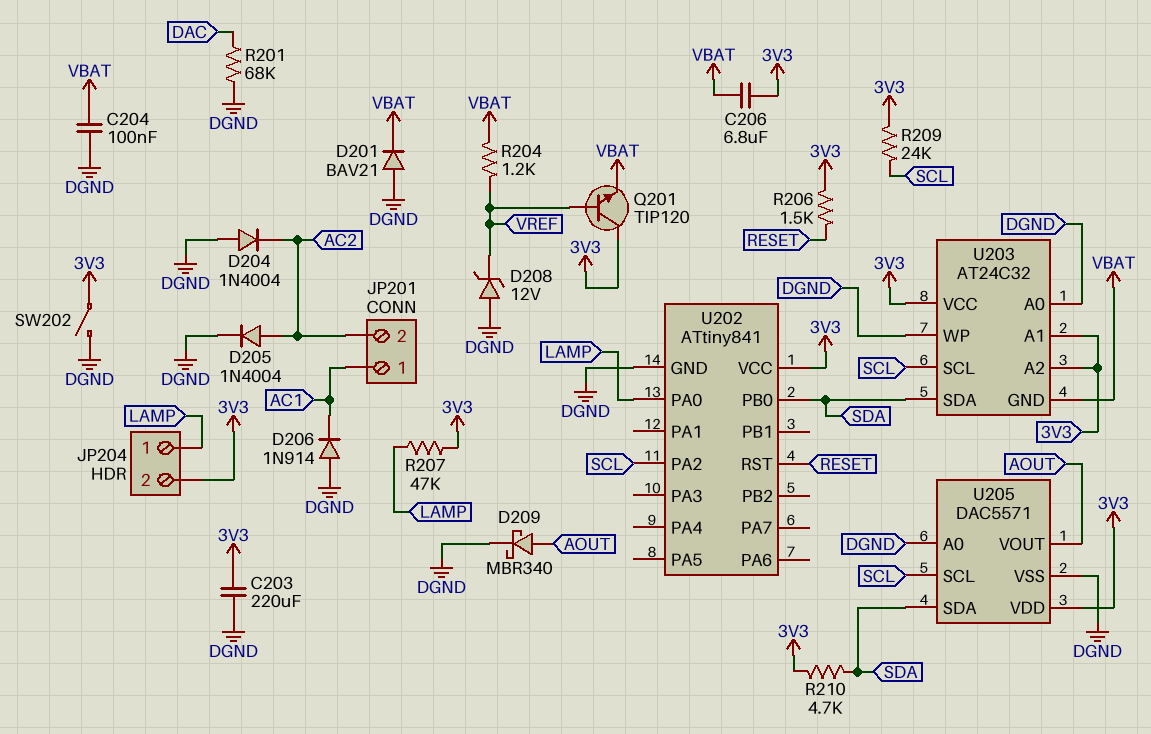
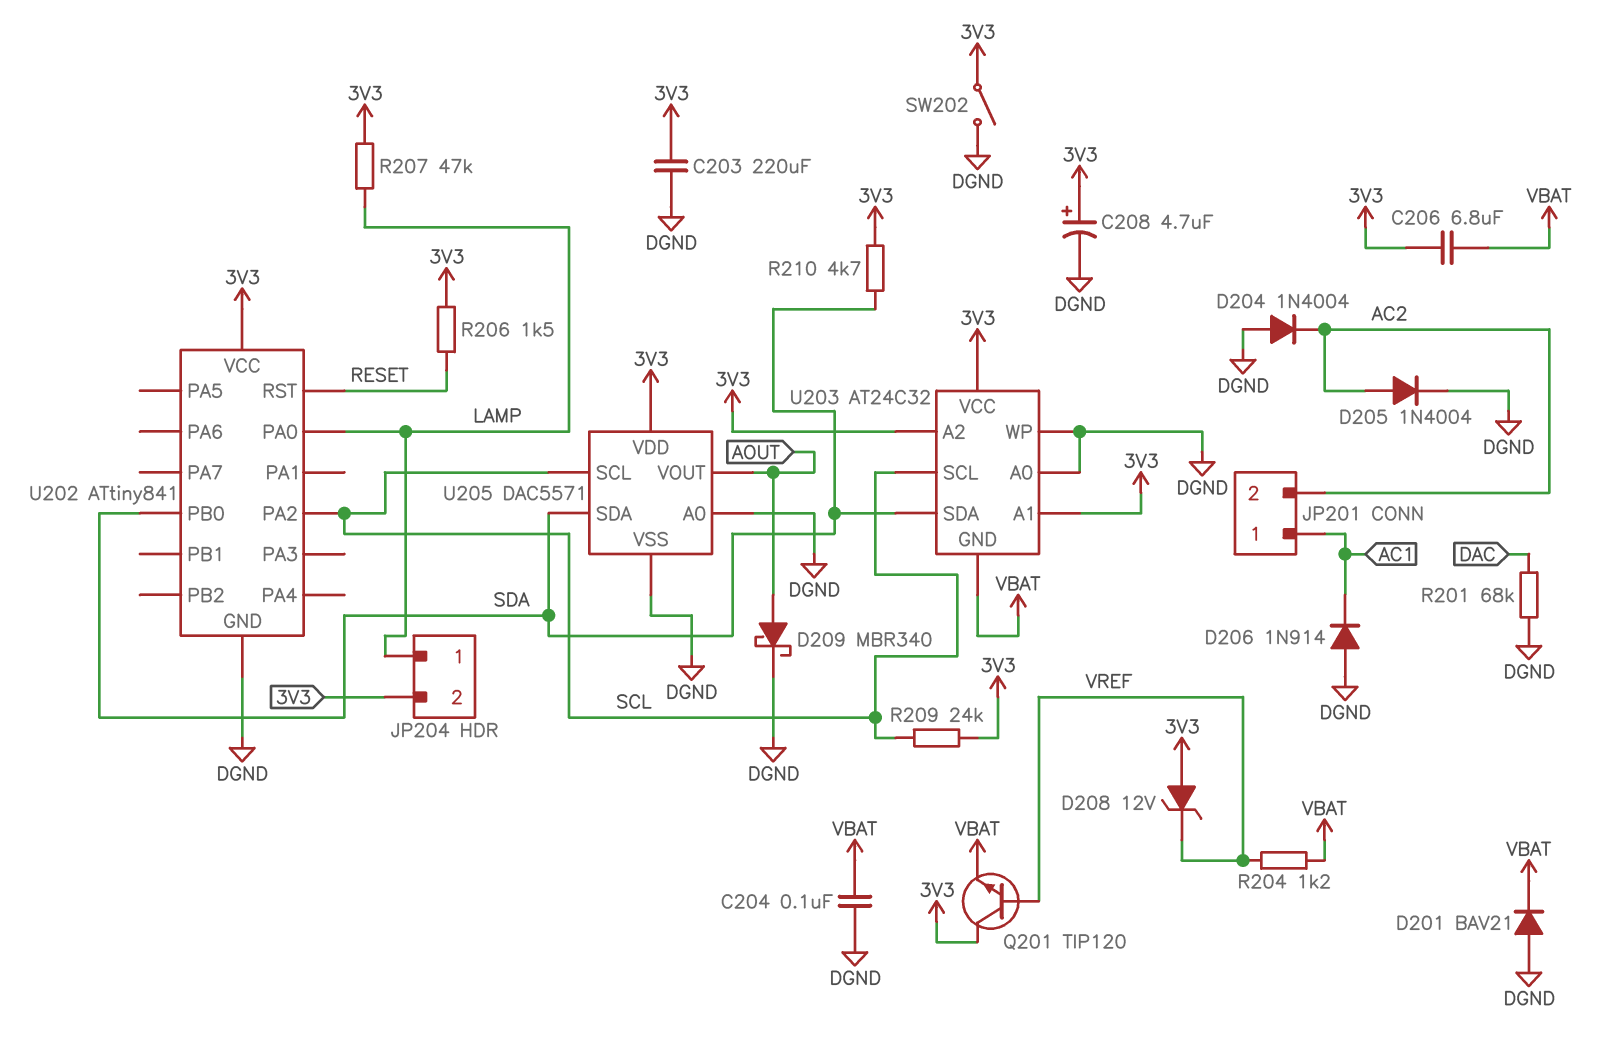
C208: none -> 4.7uF (plus 3V3, minus DGND)
D208: zener 12V (A DGND, K VREF) -> zener 12V (A 3V3, K VREF)

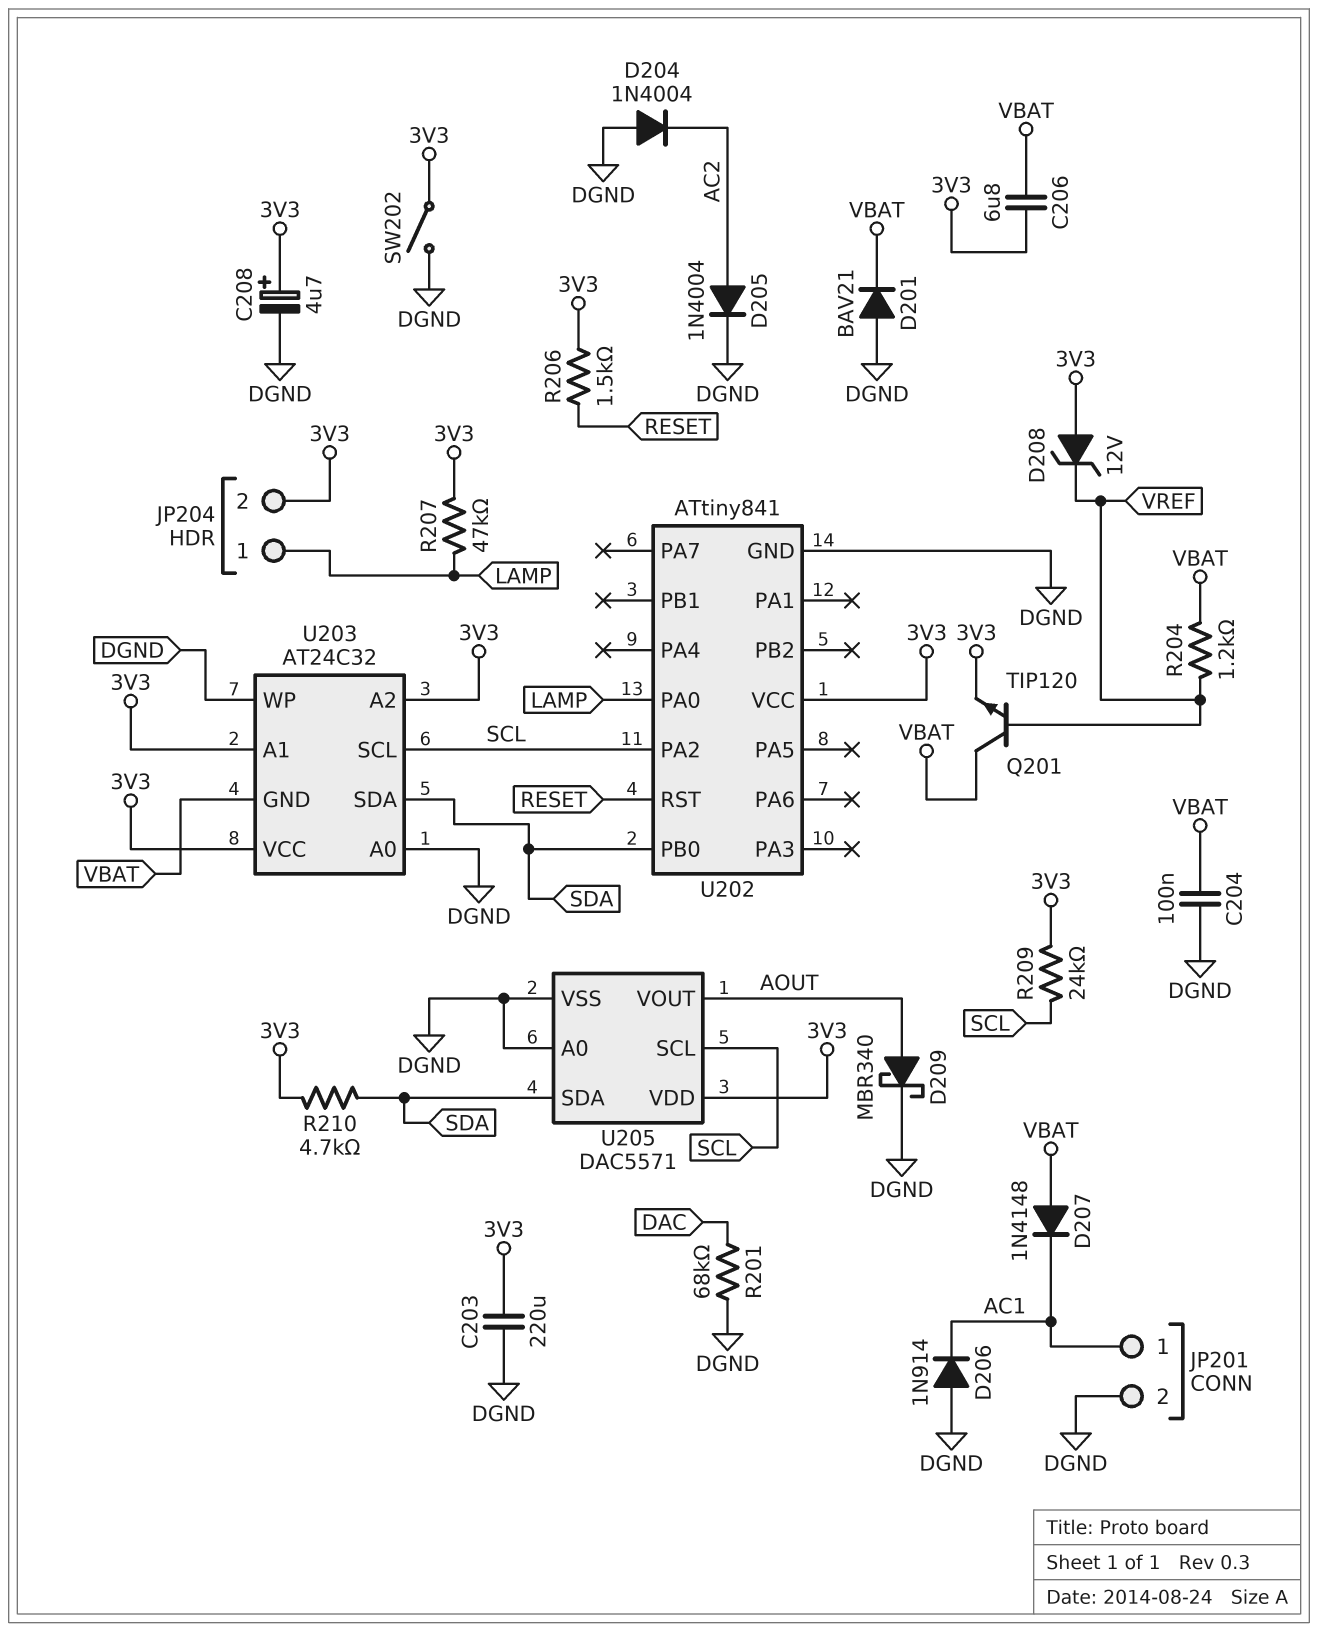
D207: none -> diode 1N4148 (A VBAT, K AC1)
JP201 pin 2: AC2 -> DGND
Q201: NPN TIP120 (B VREF, C 3V3, E VBAT) -> NPN TIP120 (B VREF, C VBAT, E 3V3)

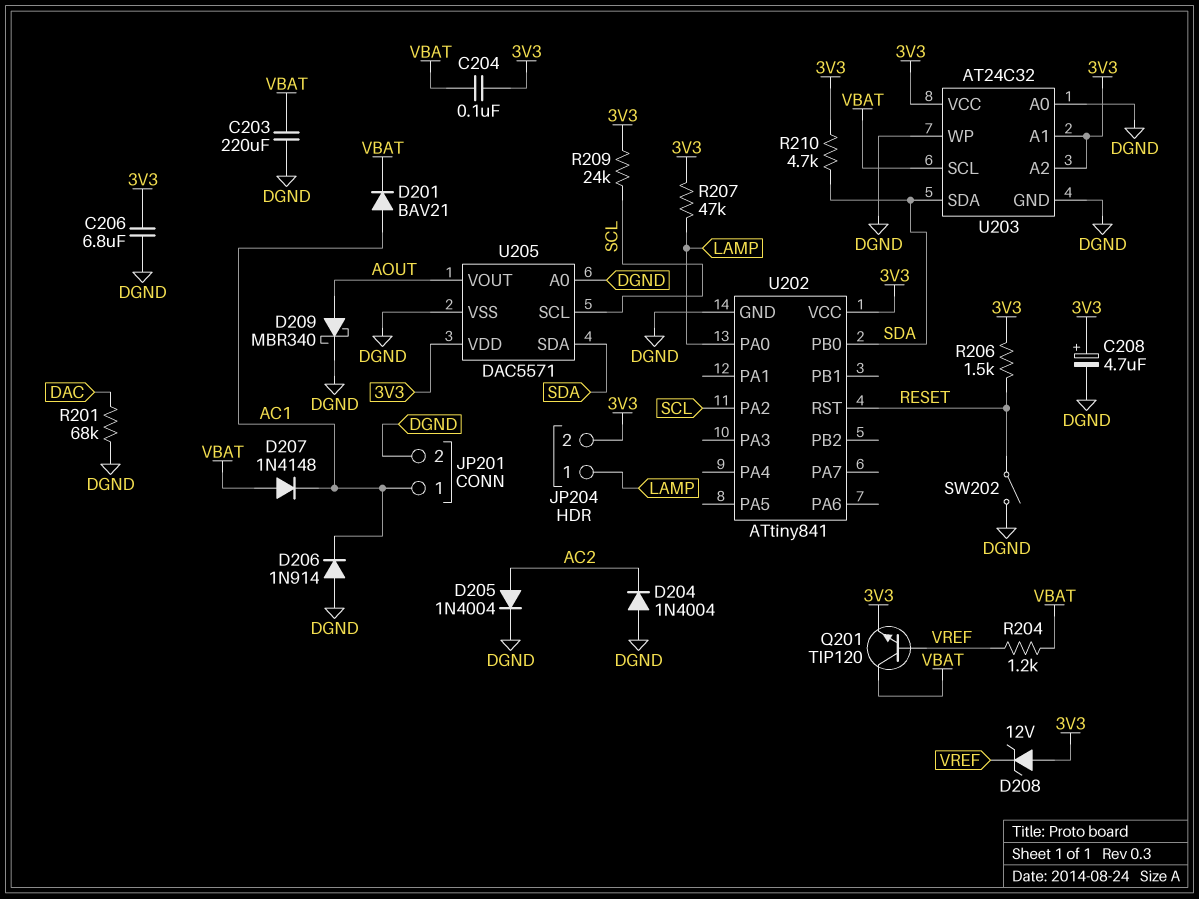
C203: 220uF (3V3, DGND) -> 220uF (DGND, VBAT)
C204: 100nF (DGND, VBAT) -> 100nF (3V3, VBAT)
C206: 6.8uF (3V3, VBAT) -> 6.8uF (3V3, DGND)
D201: diode BAV21 (A DGND, K VBAT) -> diode BAV21 (A AC1, K VBAT)
SW202: switch (3V3, DGND) -> switch (DGND, RESET)
U203 pin GND: VBAT -> DGND
U203 pin SCL: SCL -> VBAT

